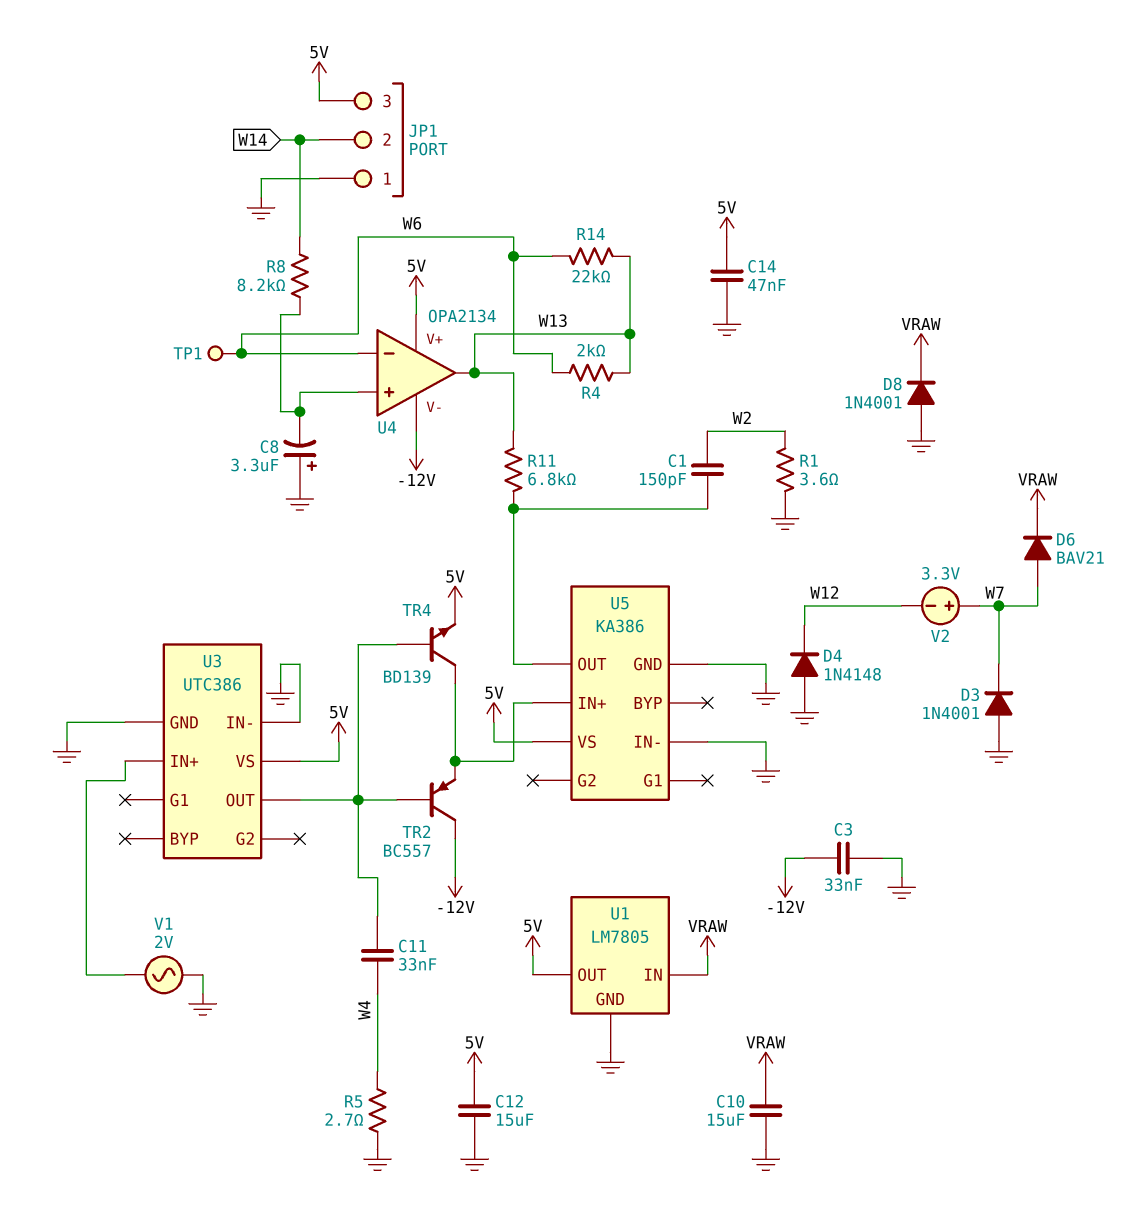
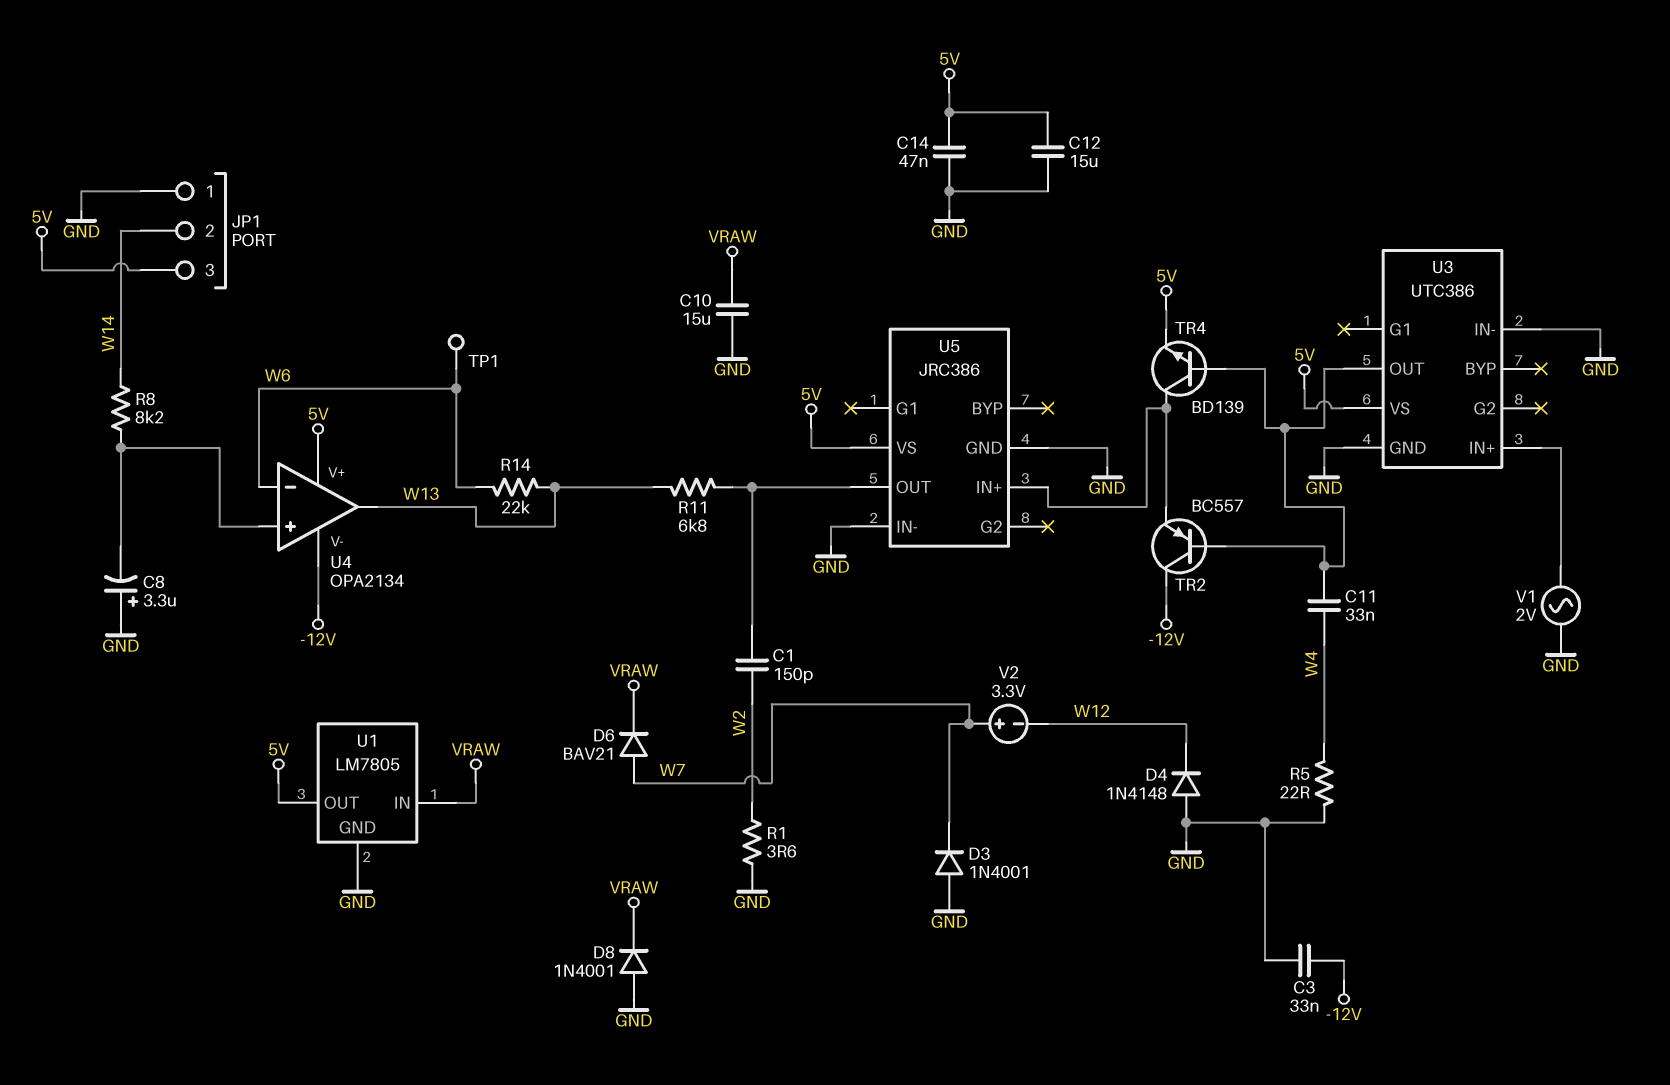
R4: 2k (W6, W13) -> none
R5: 2.7 (GND, W4) -> 22 (GND, W4)
U5: KA386 -> JRC386

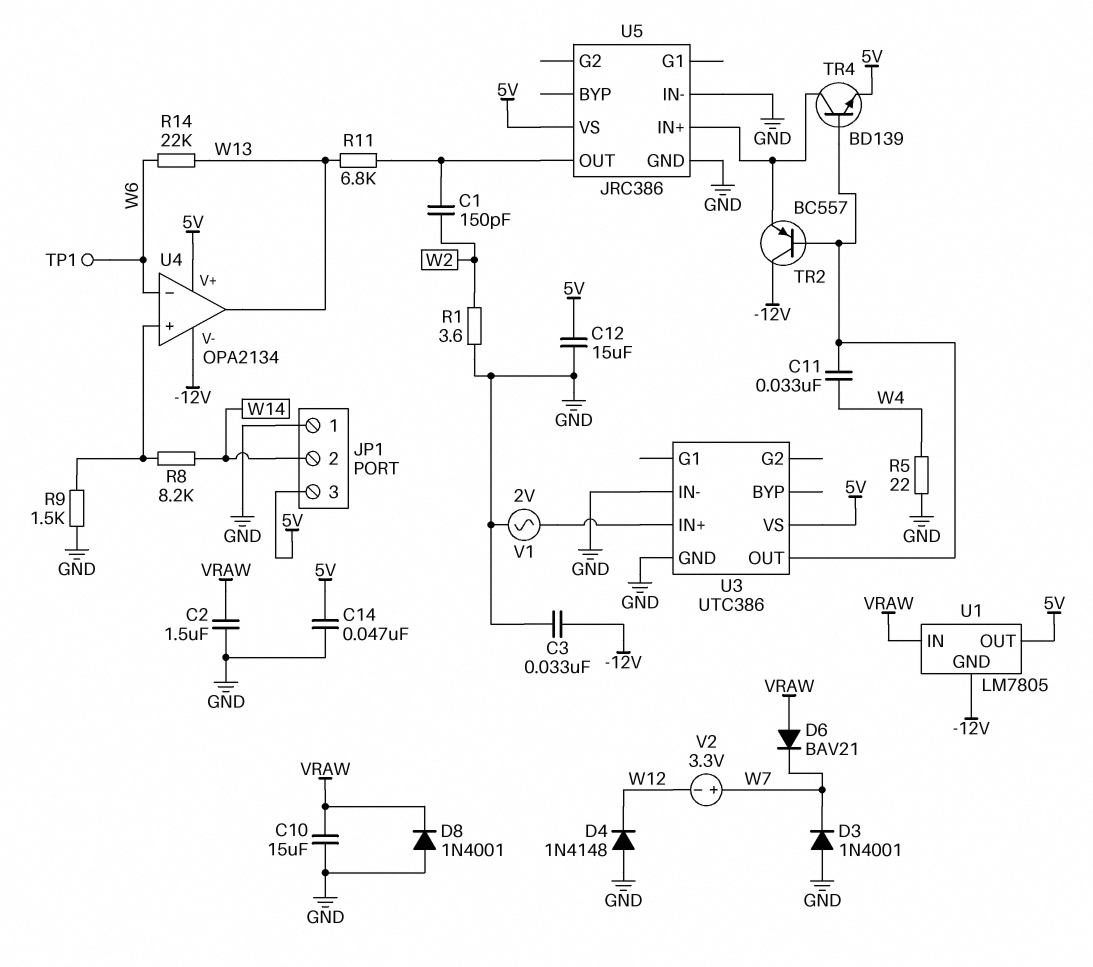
C2: none -> 1.5uF (GND, VRAW)
C8: 3.3uF (plus GND, minus U4/in+) -> none
D6: diode BAV21 (A W7, K VRAW) -> diode BAV21 (A VRAW, K W7)
R9: none -> 1.5k (GND, U4/in+)
U1 pin GND: GND -> -12V

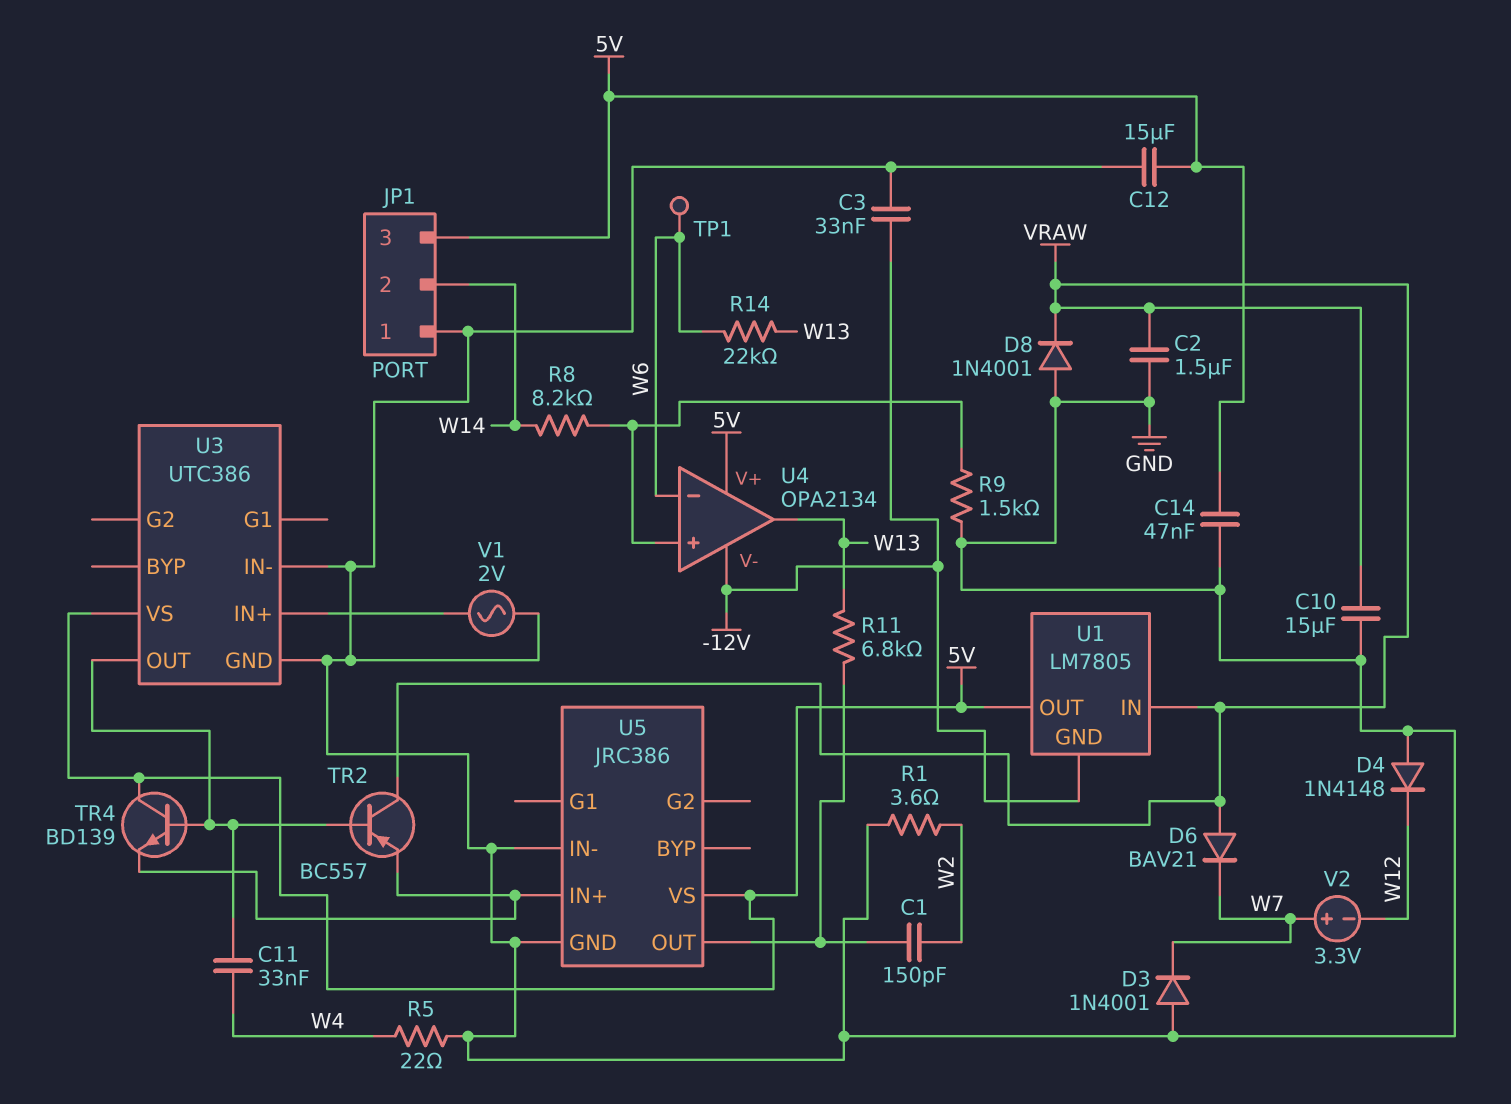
TR2: PNP BC557 (B U3/OUT, C -12V, E U5/IN+) -> PNP BC557 (B U3/OUT, C VRAW, E U5/IN+)
TR4: NPN BD139 (B U3/OUT, C U5/IN+, E 5V) -> NPN BD139 (B U3/OUT, C 5V, E U5/IN+)

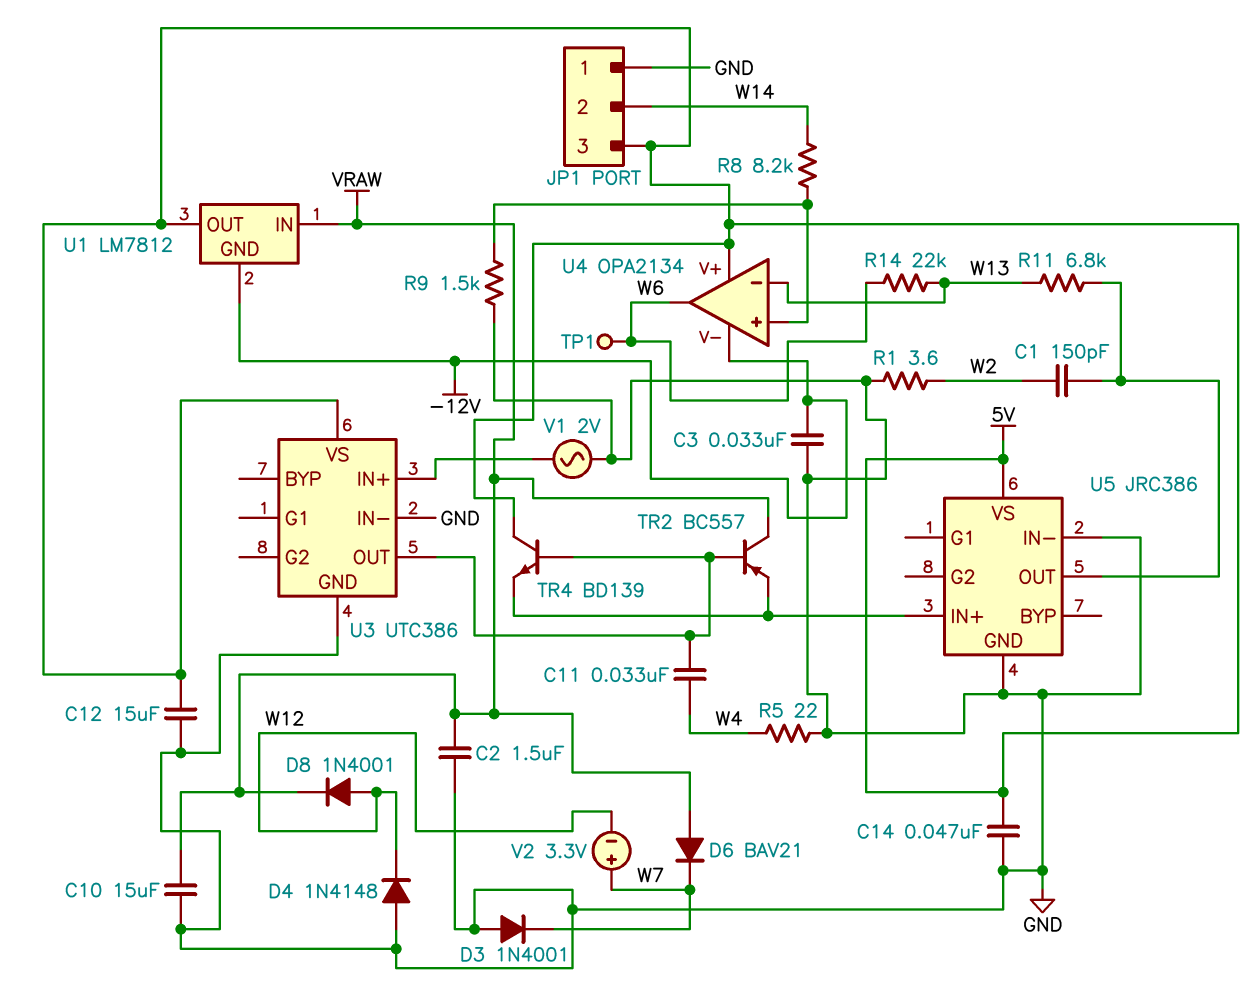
D8: diode 1N4001 (A GND, K VRAW) -> diode 1N4001 (A W12, K VRAW)
U1: LM7805 -> LM7812
U4 pin in-: W6 -> W13
U4 pin out: W13 -> W6

